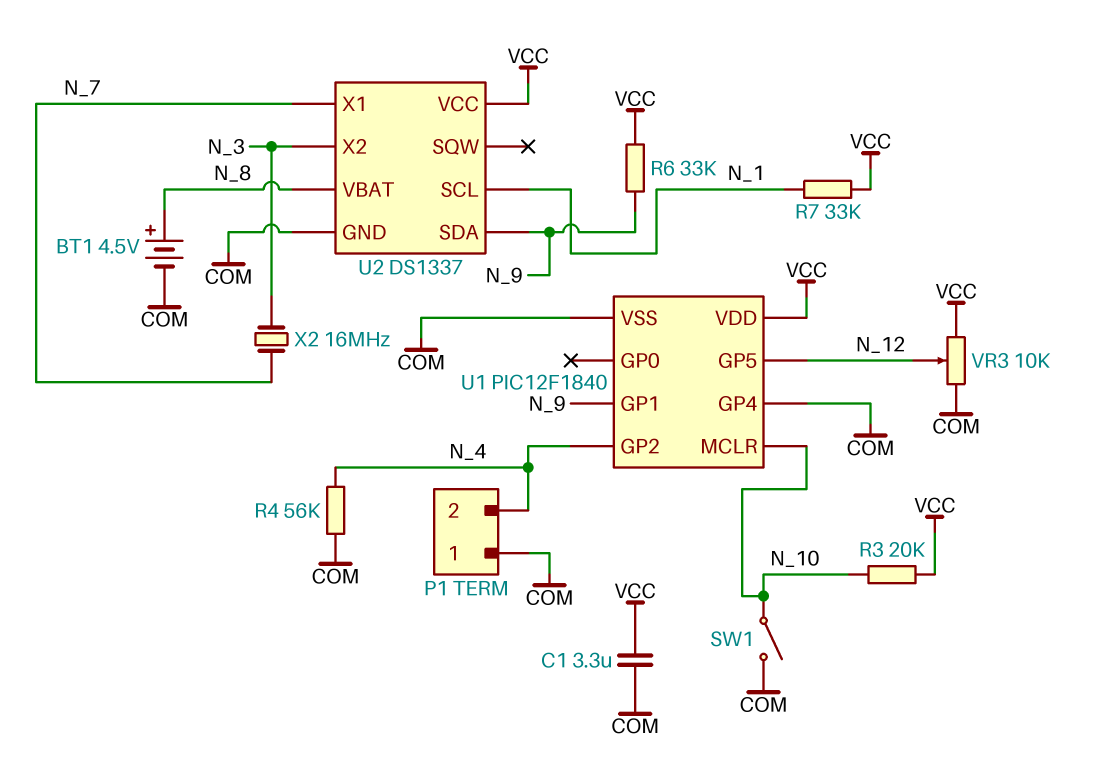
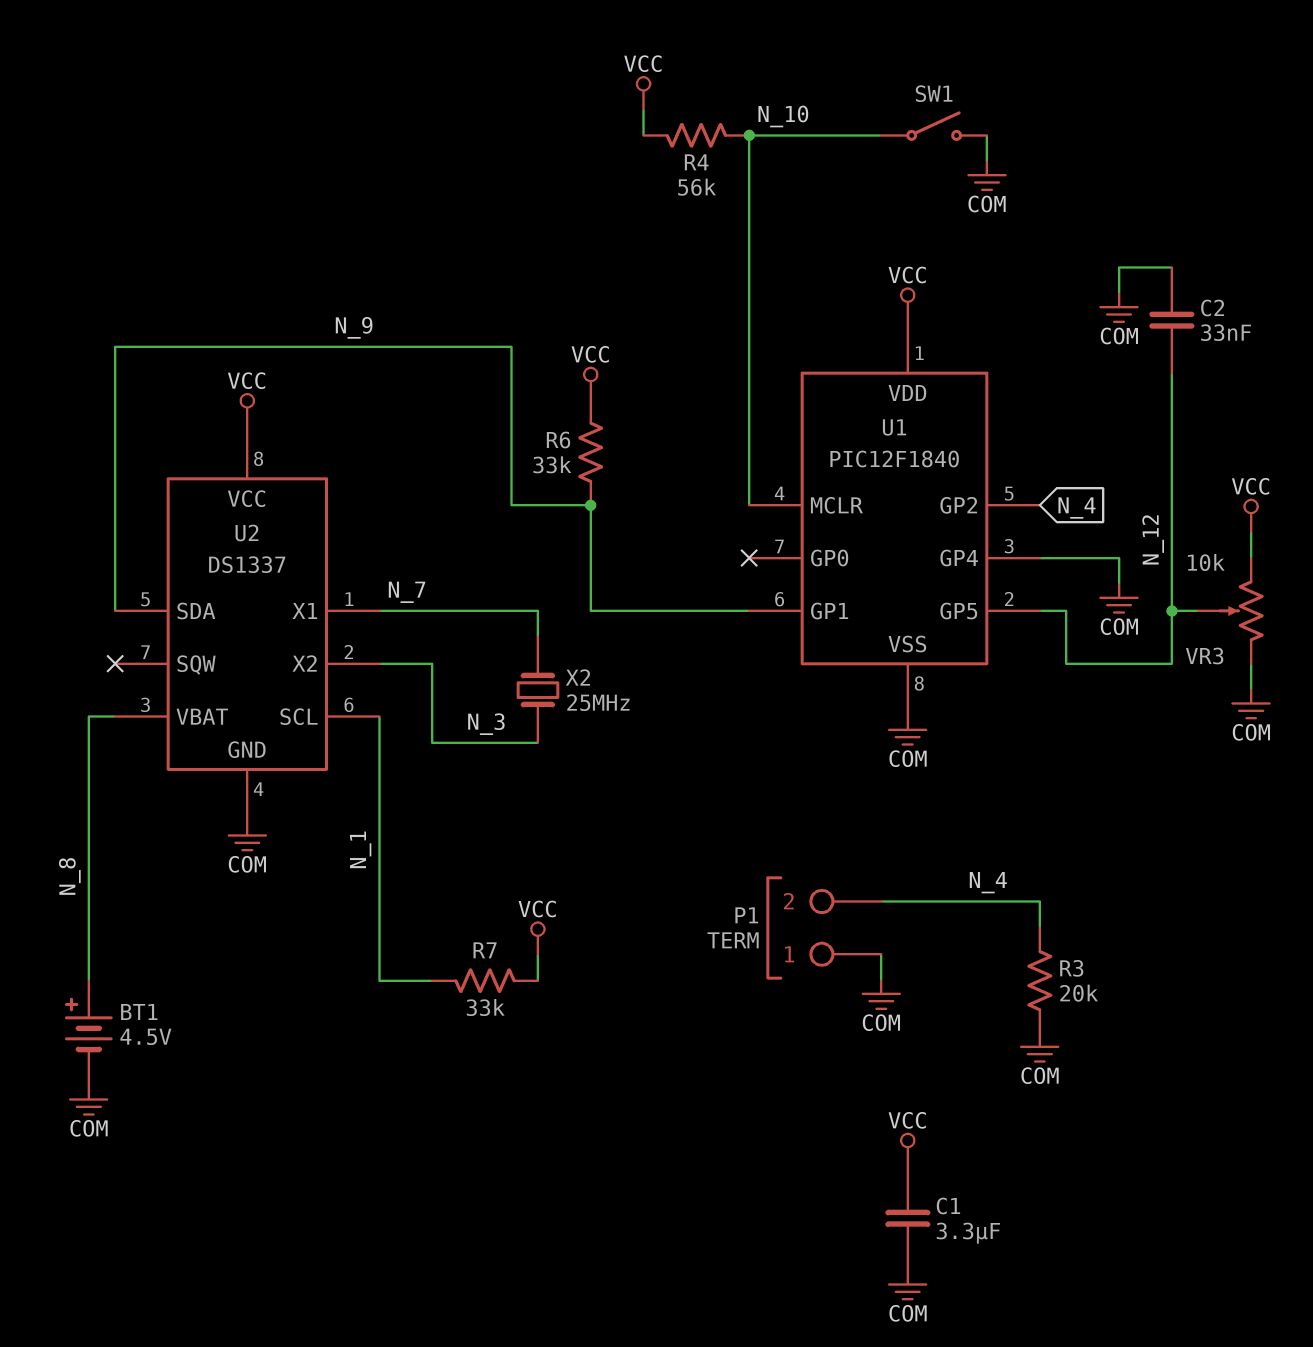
C2: none -> 33nF (COM, N_12)
R3: 20k (N_10, VCC) -> 20k (COM, N_4)
R4: 56k (COM, N_4) -> 56k (N_10, VCC)
X2: 16MHz (N_3, N_7) -> 25MHz (N_3, N_7)

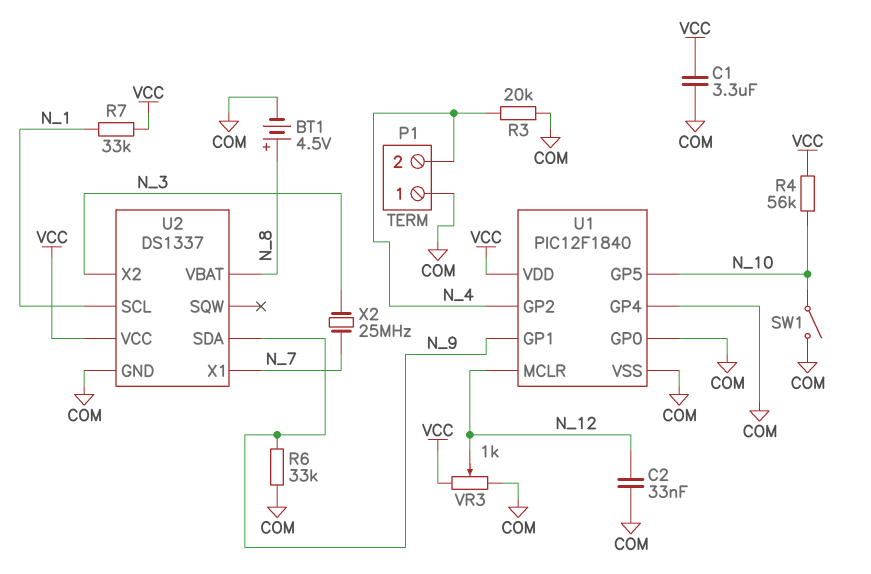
R6: 33k (N_9, VCC) -> 33k (COM, N_9)
U1 pin GP0: none -> COM
U1 pin GP5: N_12 -> N_10
U1 pin MCLR: N_10 -> N_12
VR3: 10k (COM, VCC, wiper N_12) -> 1k (COM, VCC, wiper N_12)

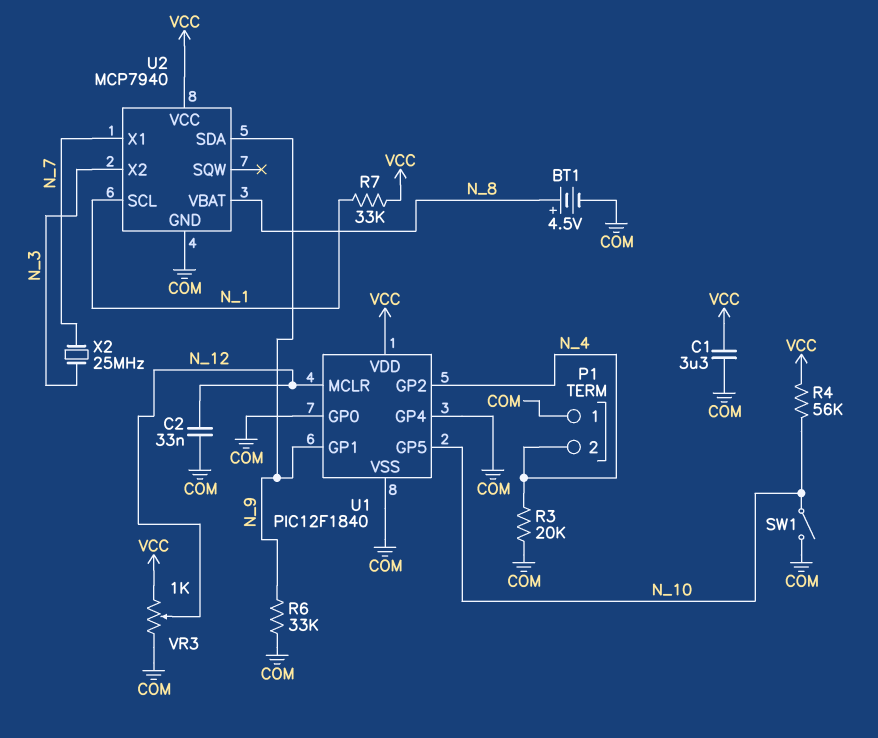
U2: DS1337 -> MCP7940

